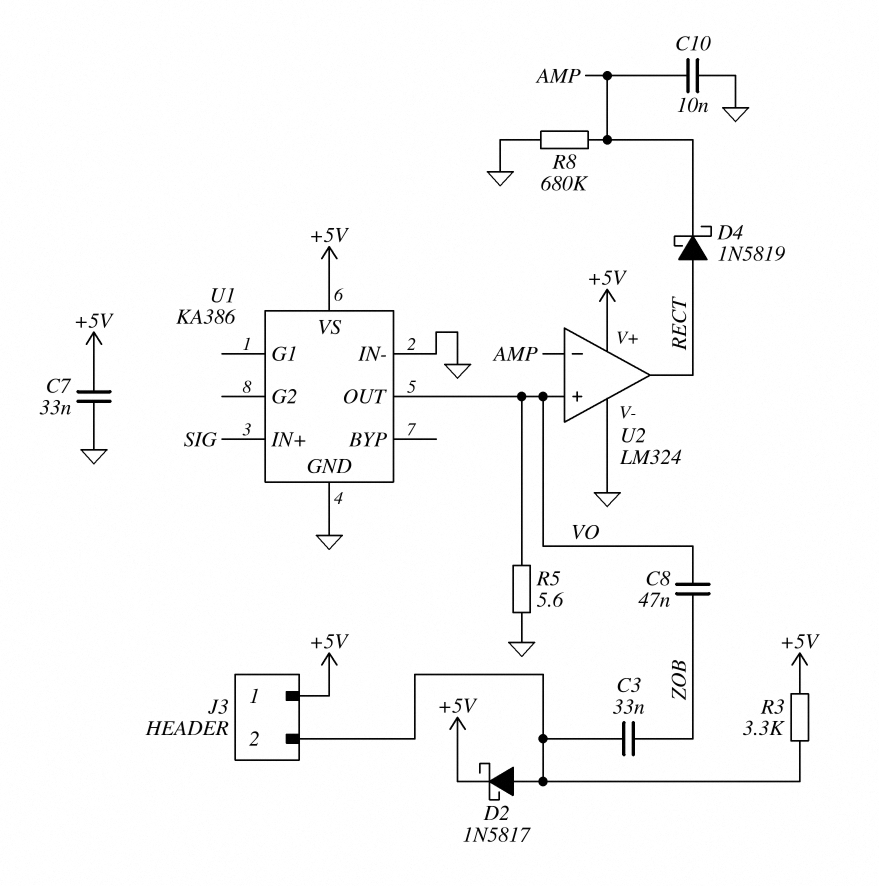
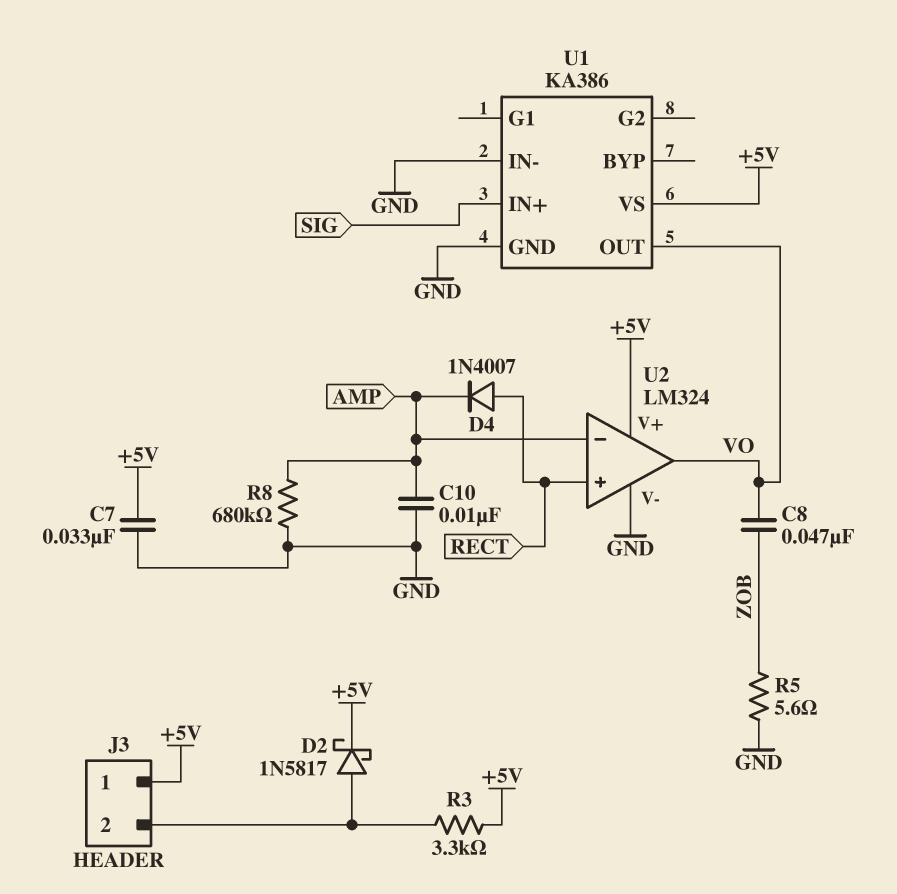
C3: 33nF (J3/2, ZOB) -> none
D4: schottky 1N5819 (A RECT, K AMP) -> diode 1N4007 (A RECT, K AMP)
R5: 5.6 (GND, VO) -> 5.6 (GND, ZOB)
U2 pin in+: VO -> RECT
U2 pin out: RECT -> VO

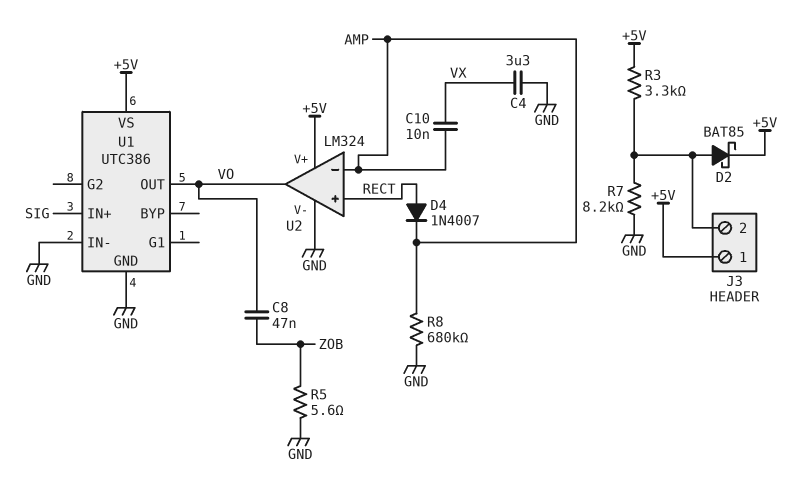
C4: none -> 3.3uF (GND, VX)
C7: 33nF (+5V, GND) -> none
C10: 10nF (AMP, GND) -> 10nF (AMP, VX)
D2: schottky 1N5817 (A J3/2, K +5V) -> schottky BAT85 (A J3/2, K +5V)
R7: none -> 8.2k (GND, J3/2)
U1: KA386 -> UTC386

